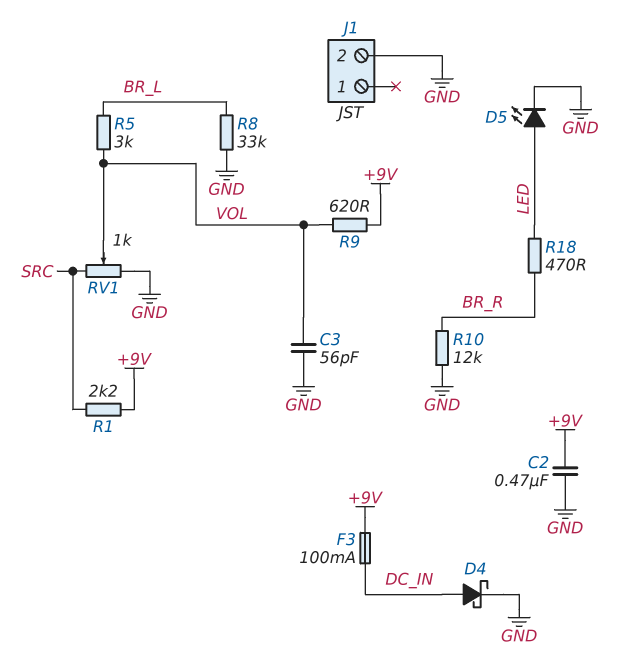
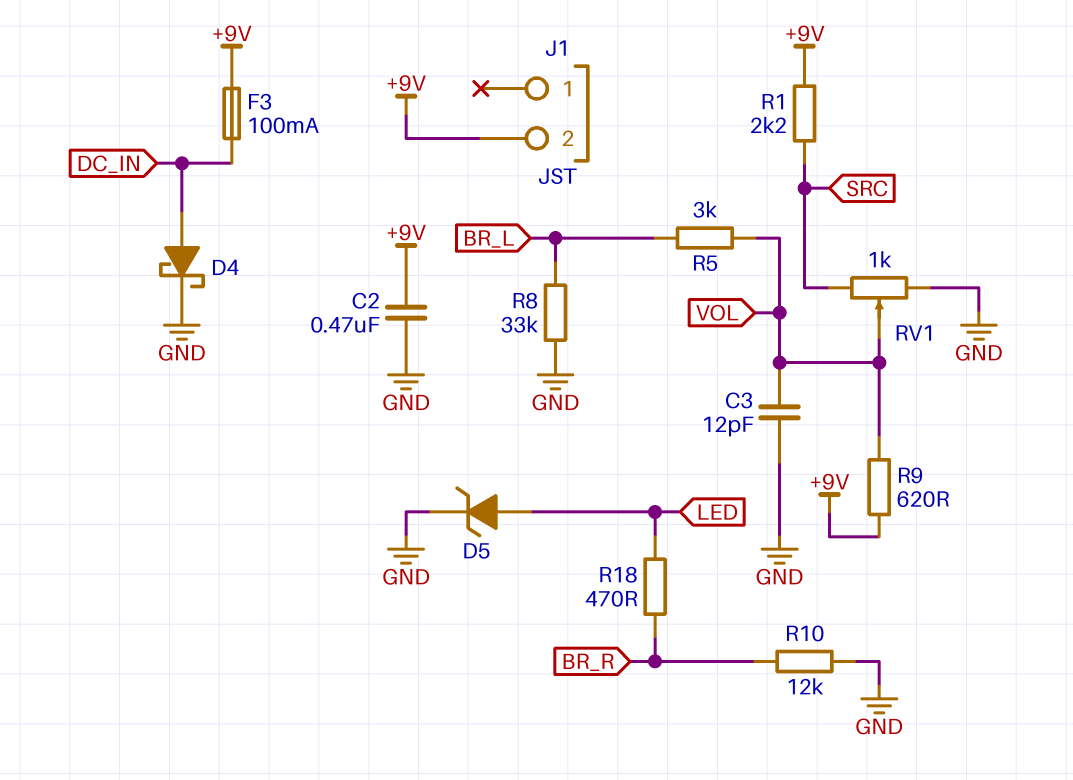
C3: 56pF (GND, VOL) -> 12pF (GND, VOL)
D5: LED (A LED, K GND) -> zener (A LED, K GND)
J1 pin 2: GND -> +9V

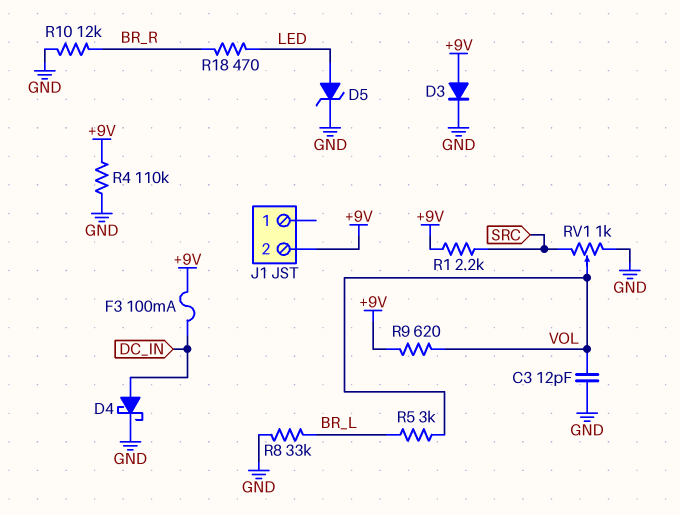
C2: 470nF (+9V, GND) -> none
D3: none -> diode (A +9V, K GND)
R4: none -> 110k (+9V, GND)

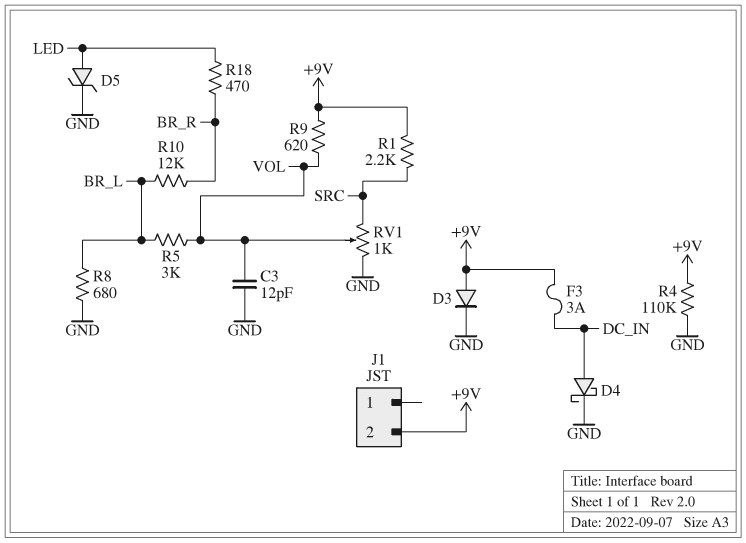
F3: 100mA (+9V, DC_IN) -> 3A (+9V, DC_IN)
R8: 33k (BR_L, GND) -> 680 (BR_L, GND)
R10: 12k (BR_R, GND) -> 12k (BR_L, BR_R)

